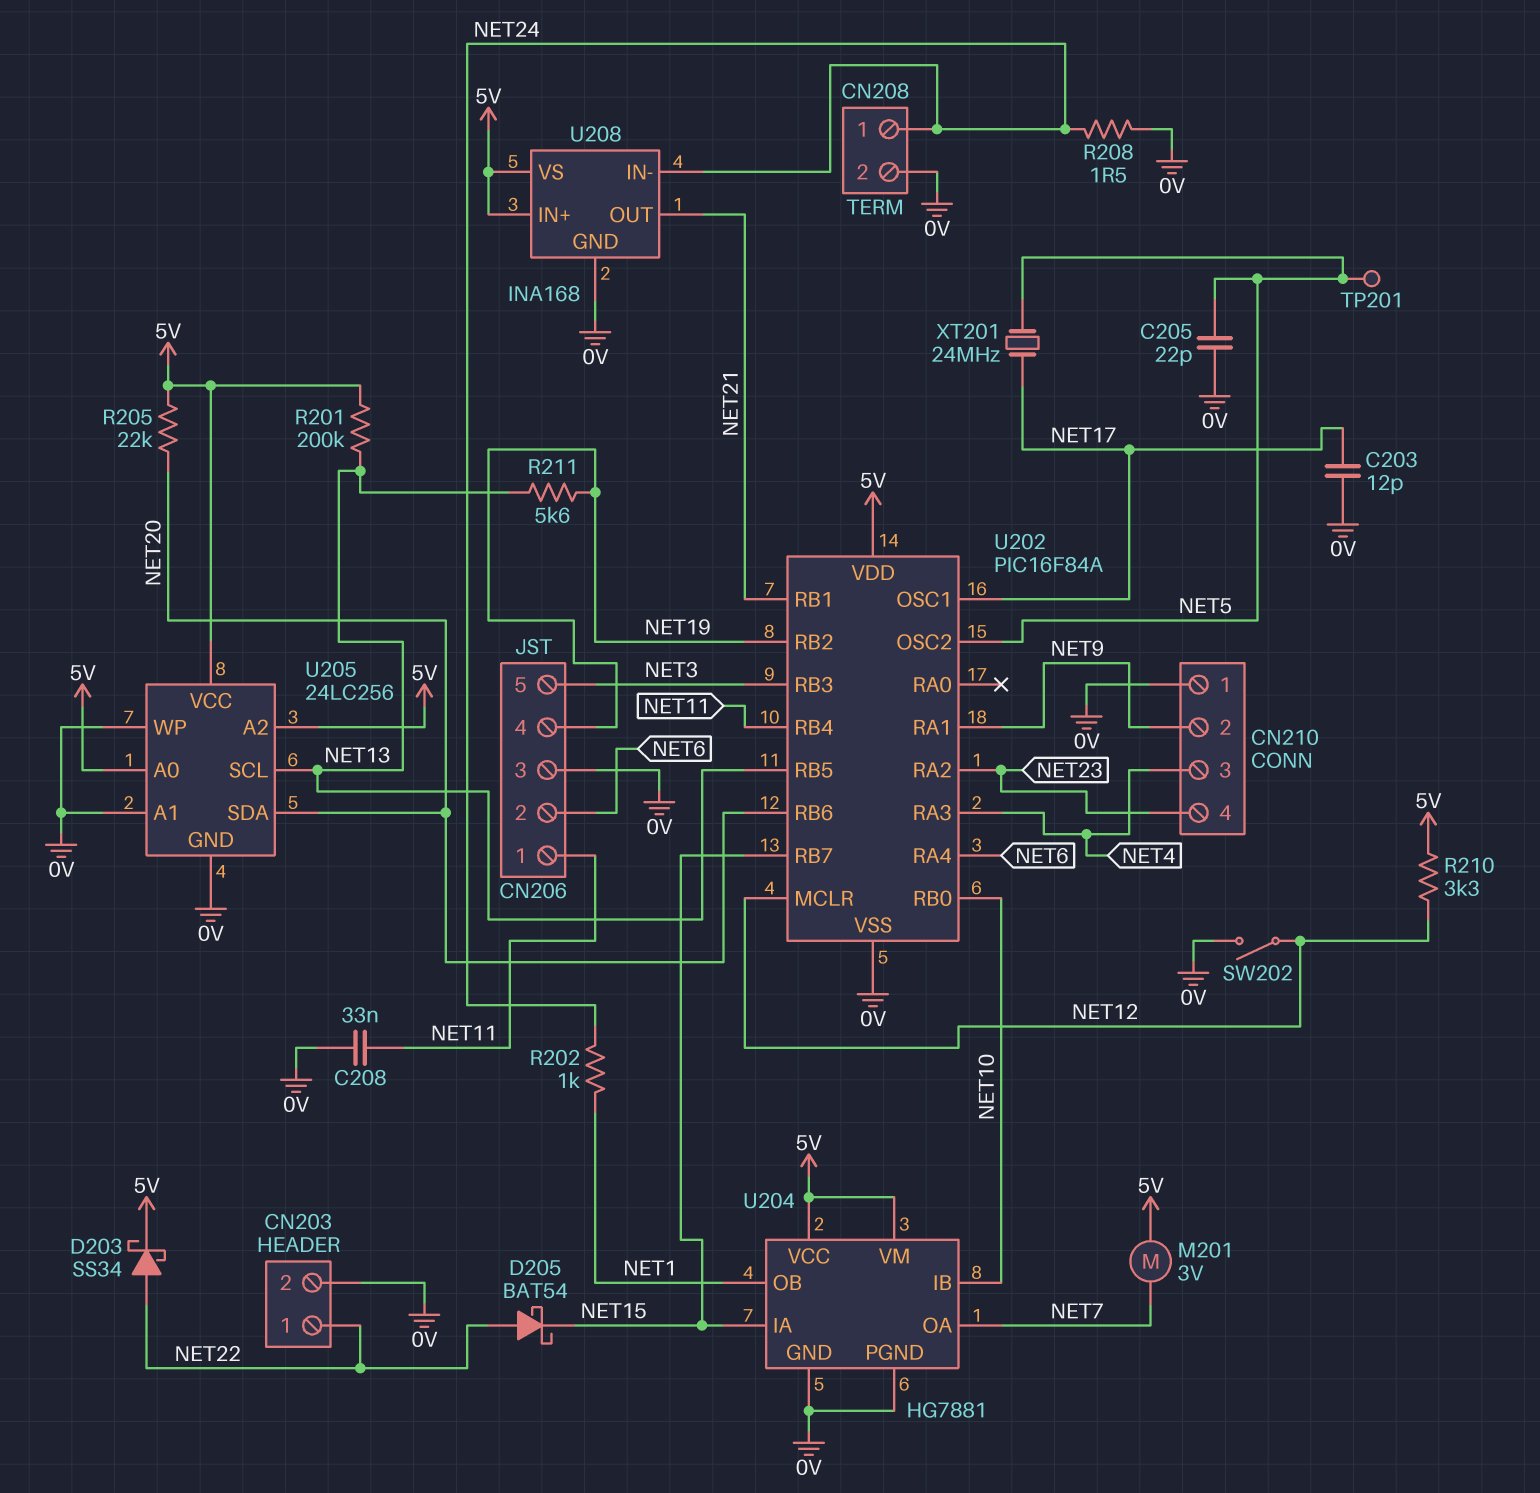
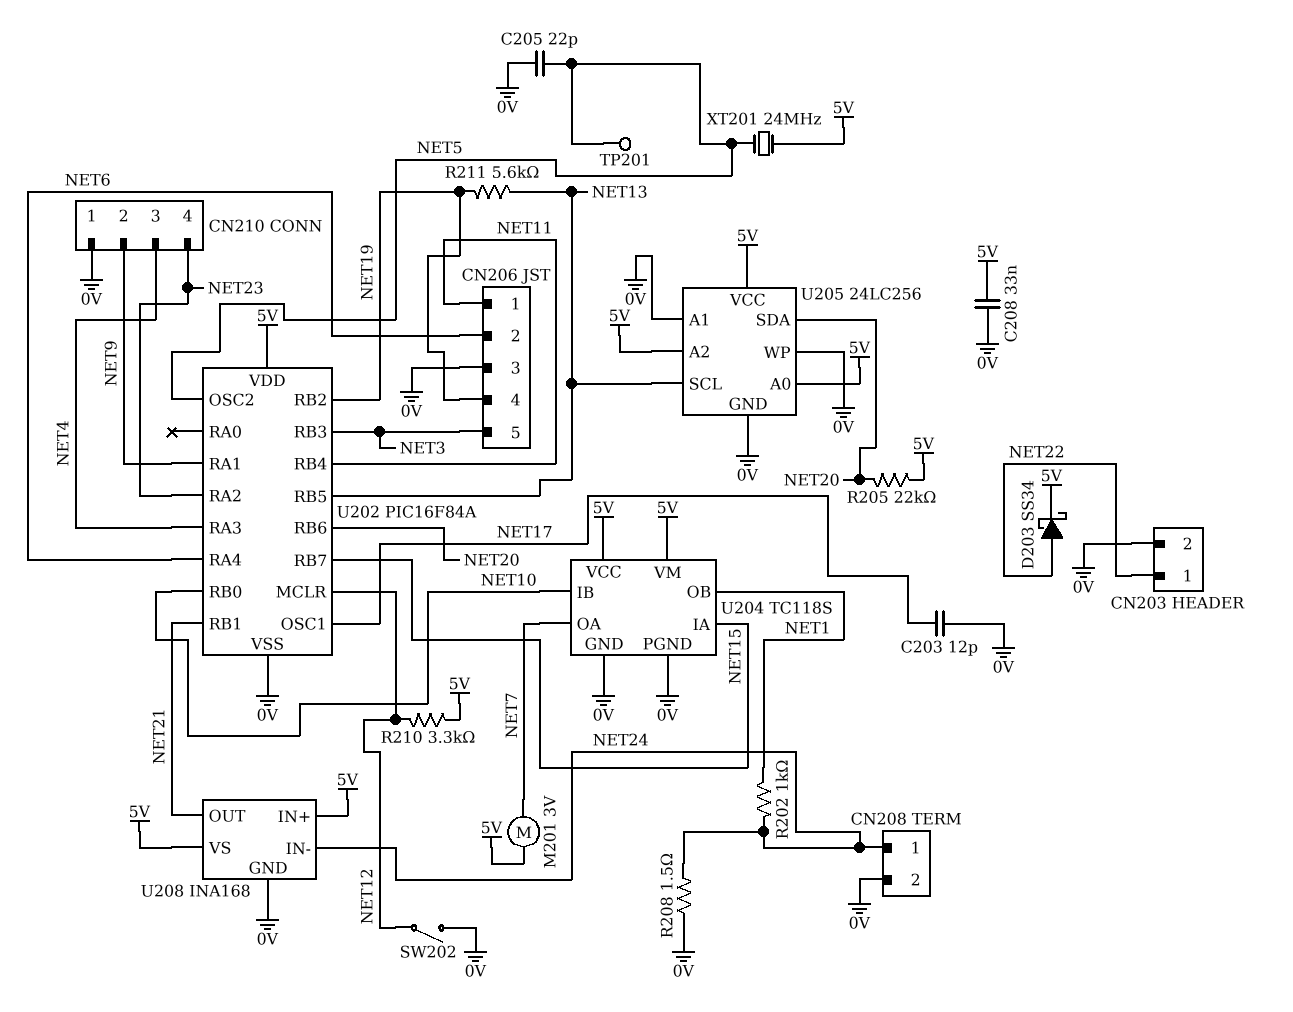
C208: 33nF (0V, NET11) -> 33nF (0V, 5V)
D205: schottky BAT54 (A NET22, K NET15) -> none
R201: 200k (5V, NET13) -> none
U204: HG7881 -> TC118S
XT201: 24MHz (NET5, NET17) -> 24MHz (5V, NET5)

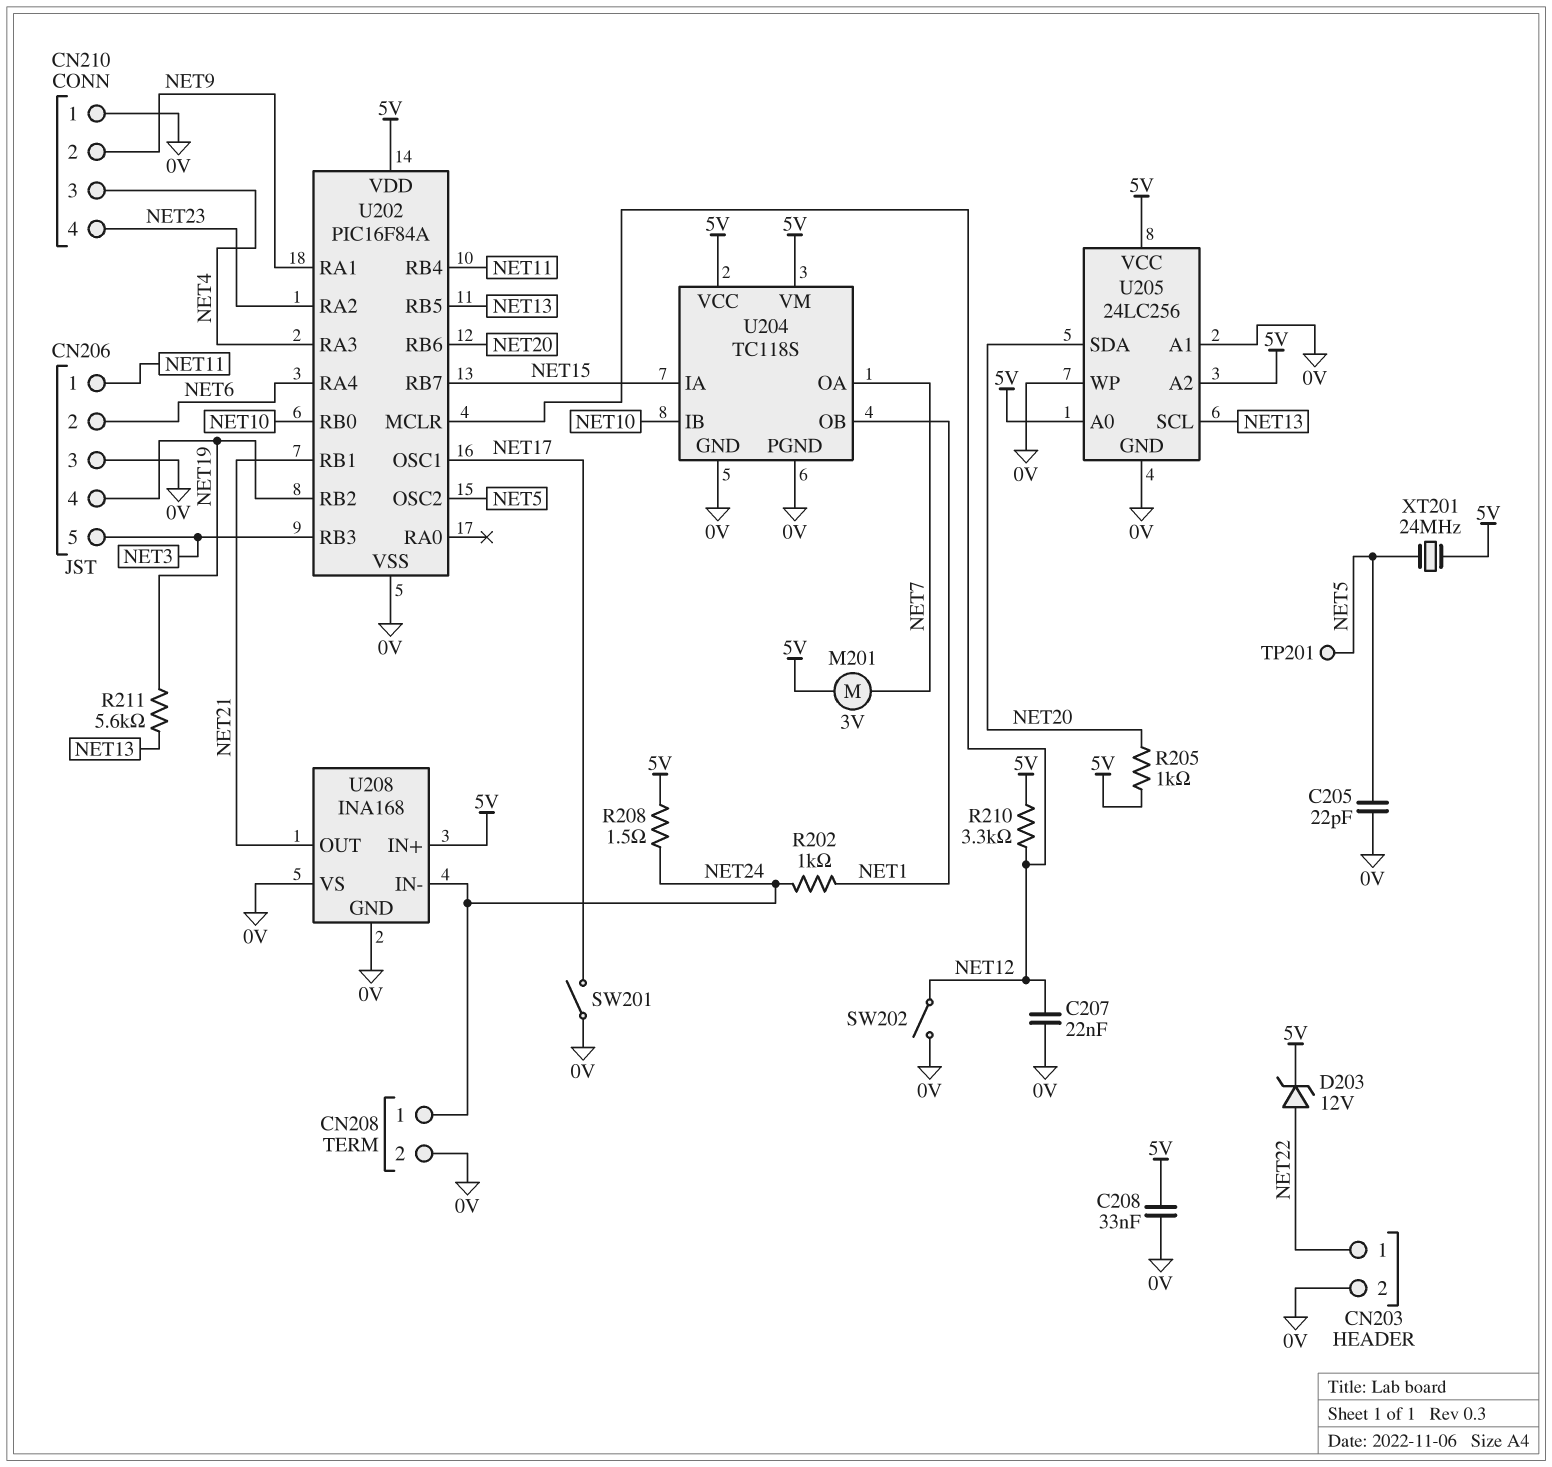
C203: 12pF (0V, NET17) -> none
C207: none -> 22nF (0V, NET12)
D203: schottky SS34 (A NET22, K 5V) -> zener 12V (A NET22, K 5V)
R205: 22k (5V, NET20) -> 1k (5V, NET20)
R208: 1.5 (0V, NET24) -> 1.5 (5V, NET24)
SW201: none -> switch (0V, NET17)
U208 pin VS: 5V -> 0V

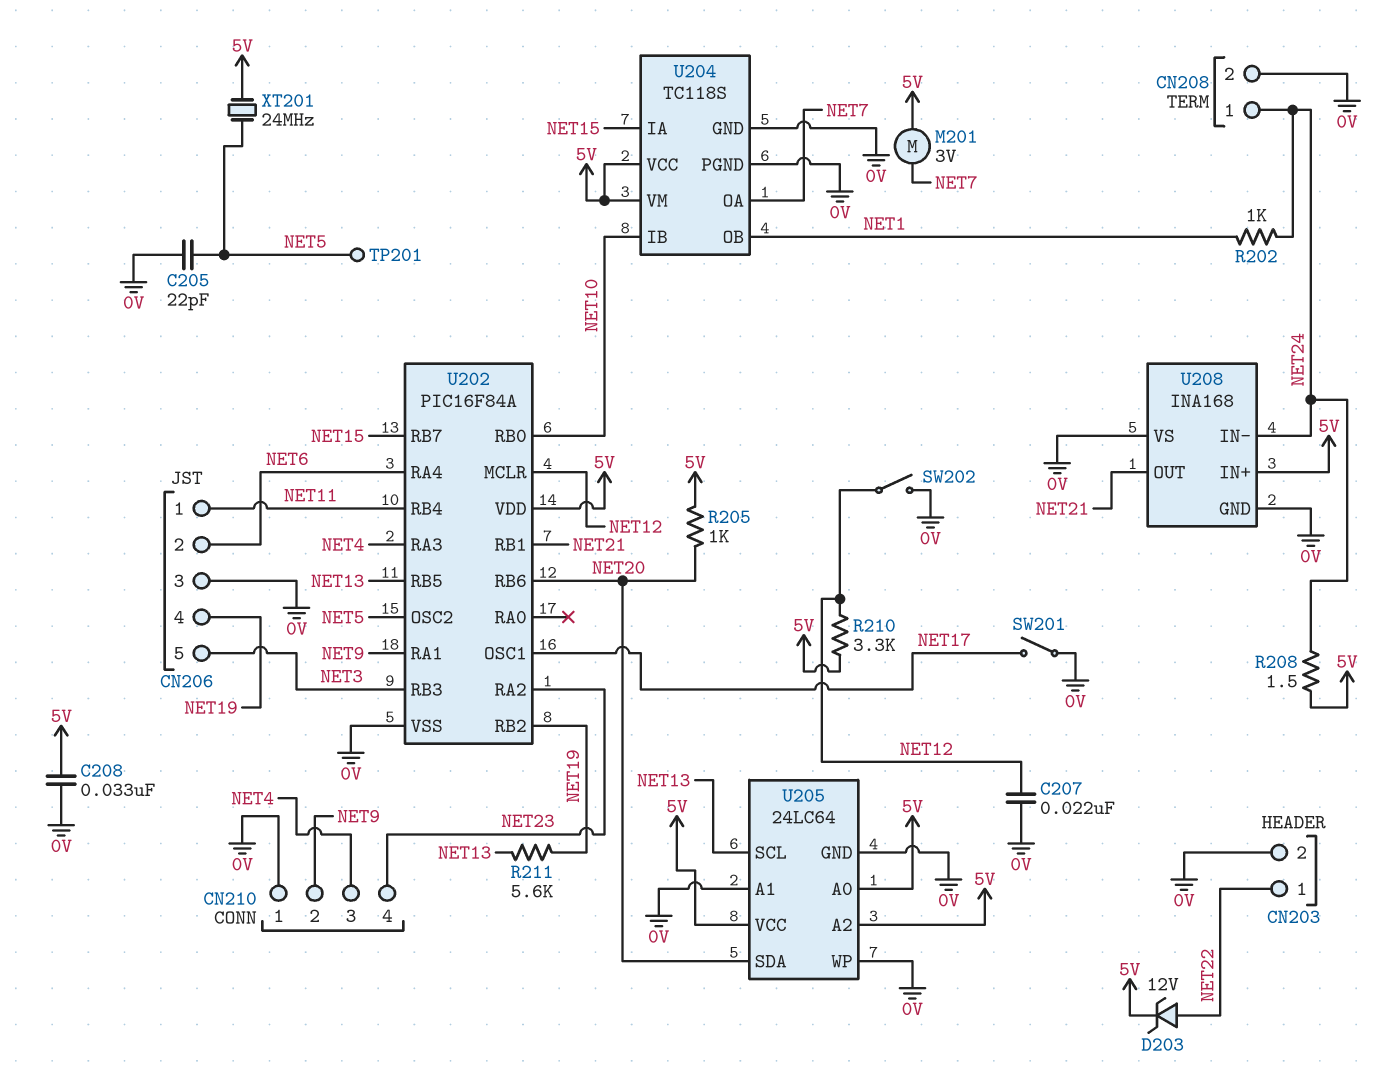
U205: 24LC256 -> 24LC64

